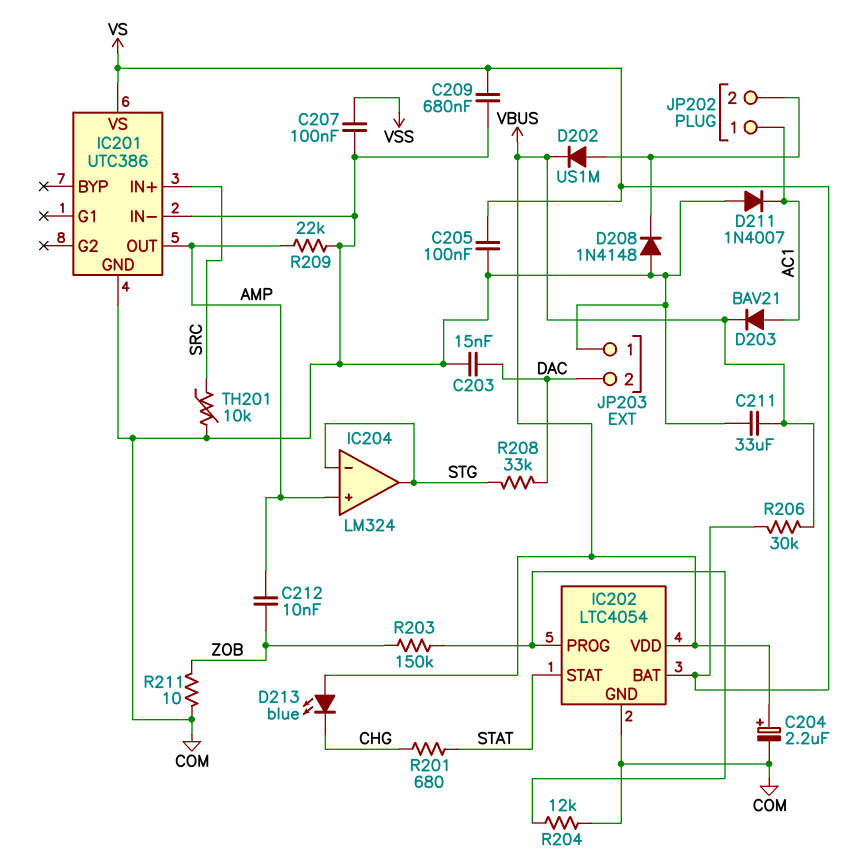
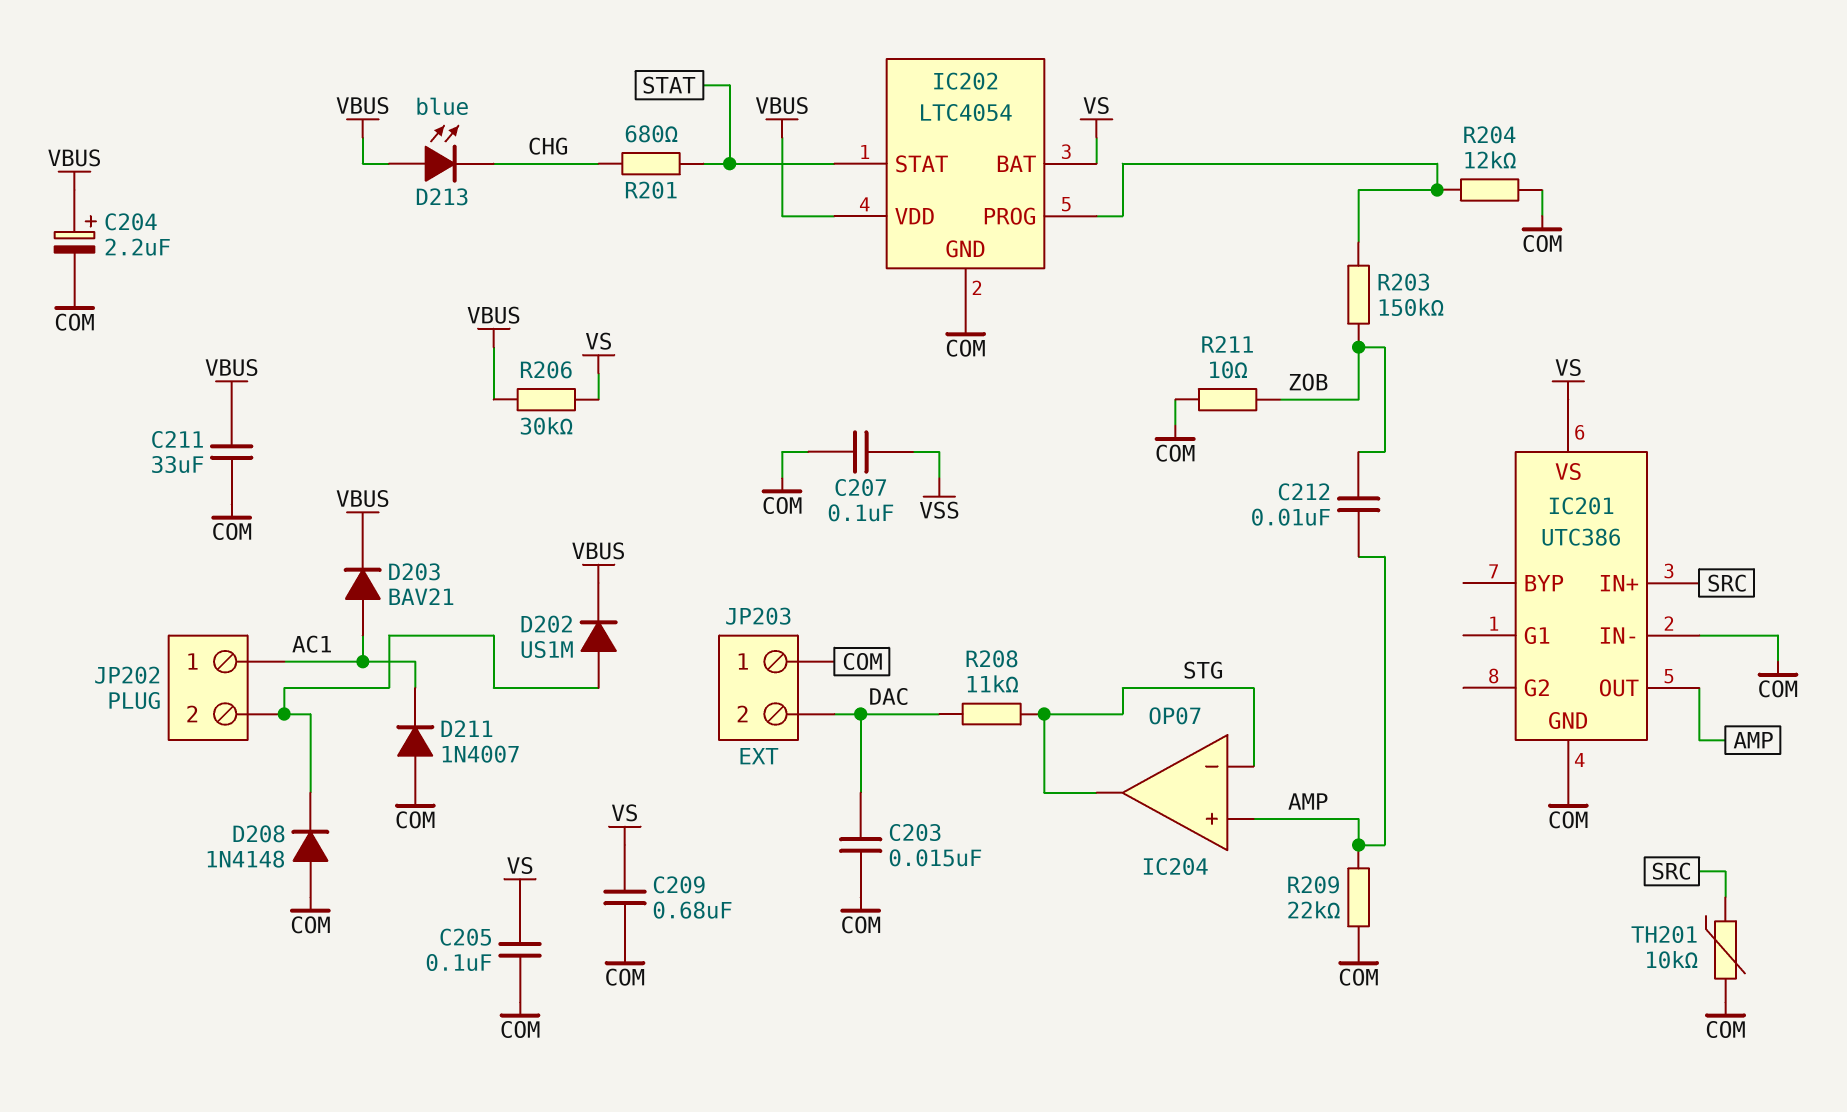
IC204: LM324 -> OP07
R208: 33k (DAC, STG) -> 11k (DAC, STG)

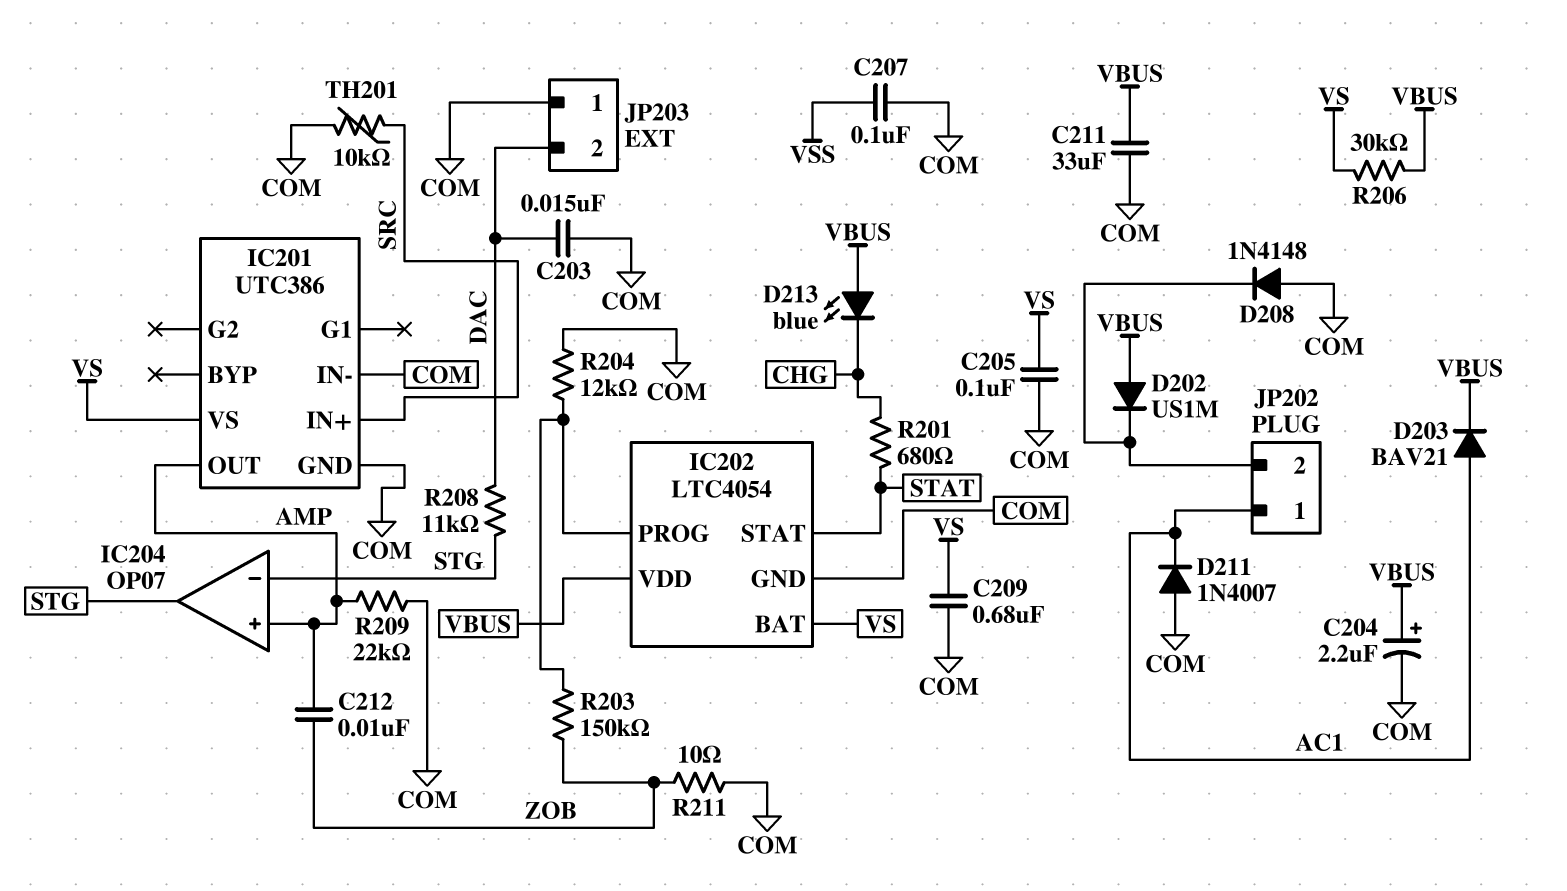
D202: diode US1M (A JP202/2, K VBUS) -> diode US1M (A VBUS, K JP202/2)

